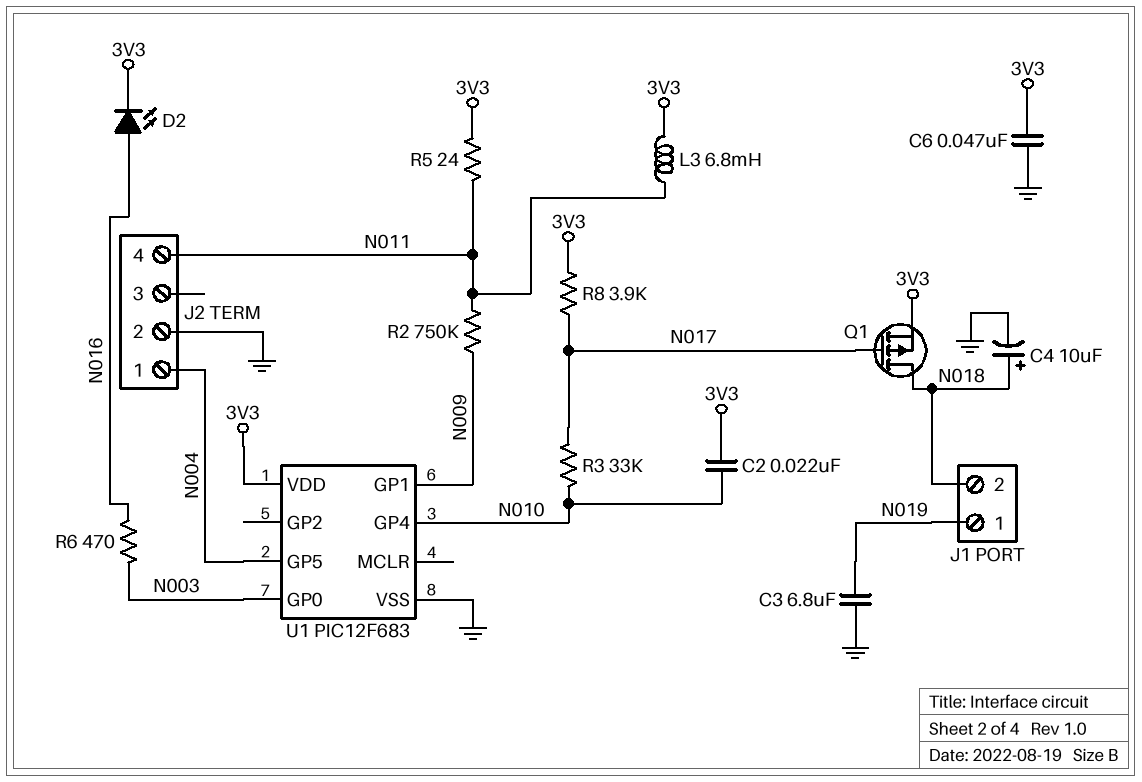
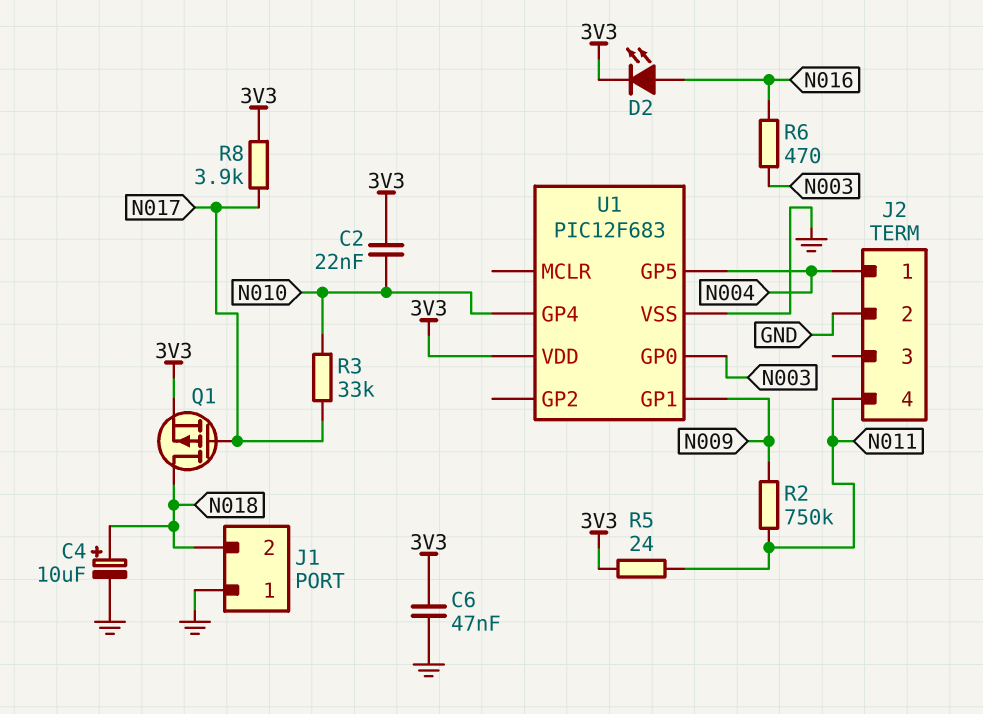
C3: 6.8uF (GND, N019) -> none
J1 pin 1: N019 -> GND
L3: 6.8mH (3V3, N011) -> none

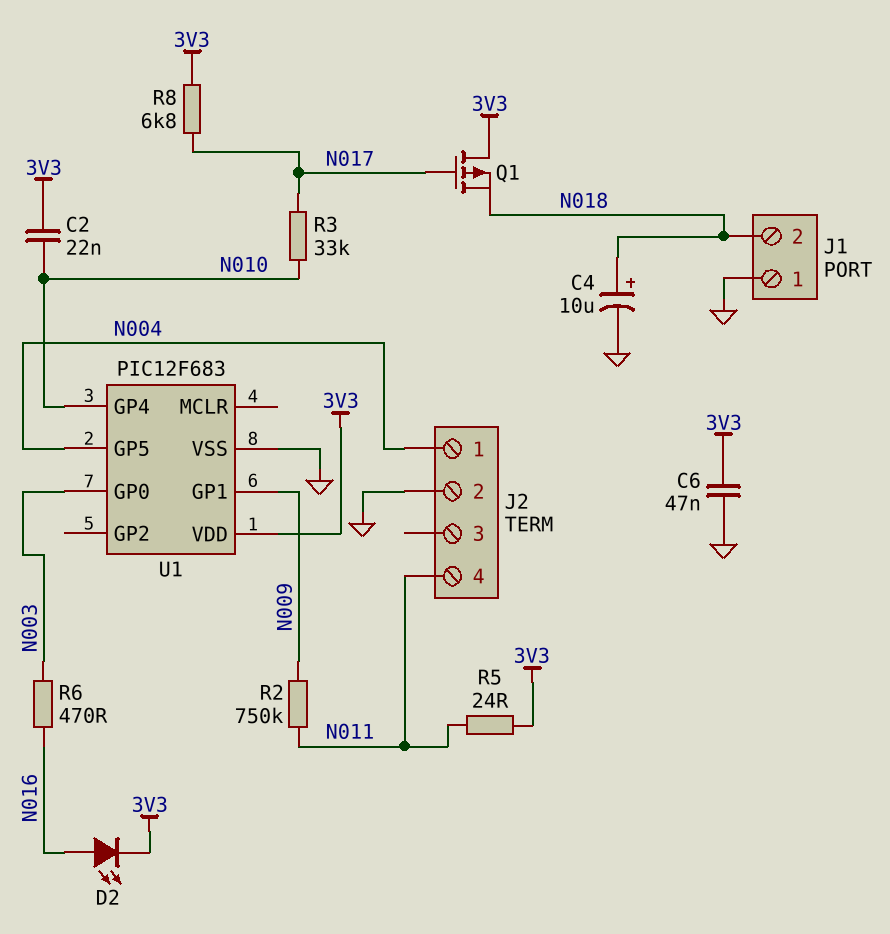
Q1: PMOS (G N017, D N018, S 3V3) -> PMOS (G N017, D 3V3, S N018)
R8: 3.9k (3V3, N017) -> 6.8k (3V3, N017)

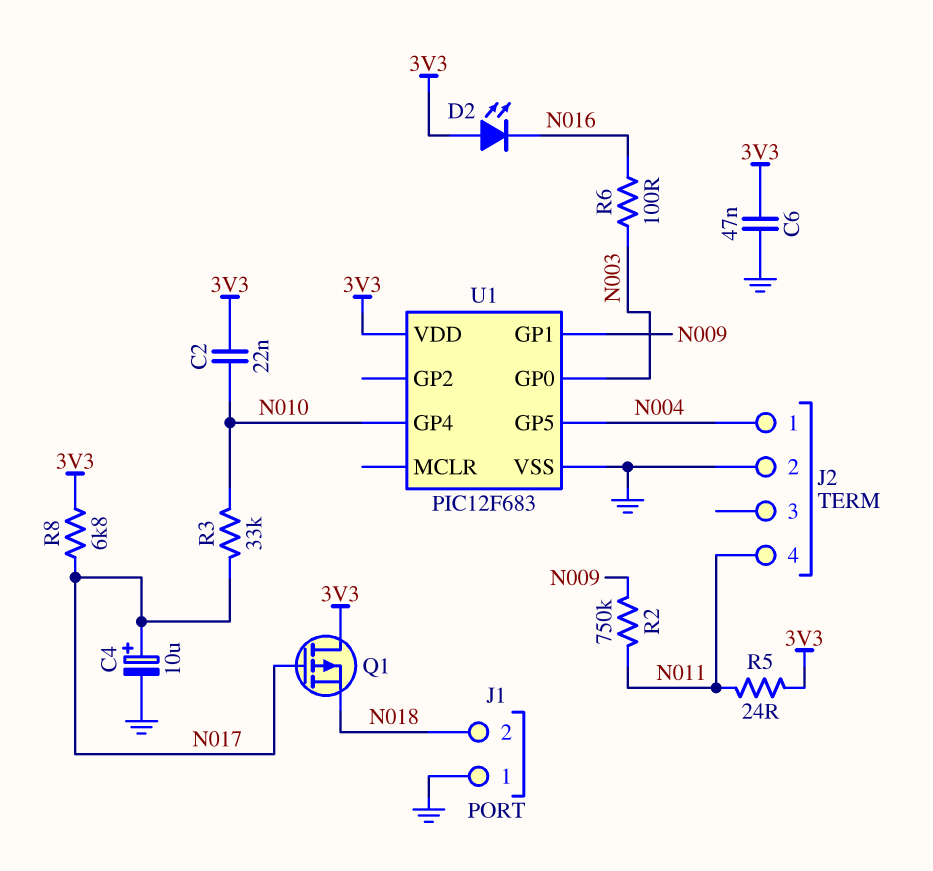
C4: 10uF (plus N018, minus GND) -> 10uF (plus N017, minus GND)
D2: LED (A N016, K 3V3) -> LED (A 3V3, K N016)
R6: 470 (N003, N016) -> 100 (N003, N016)

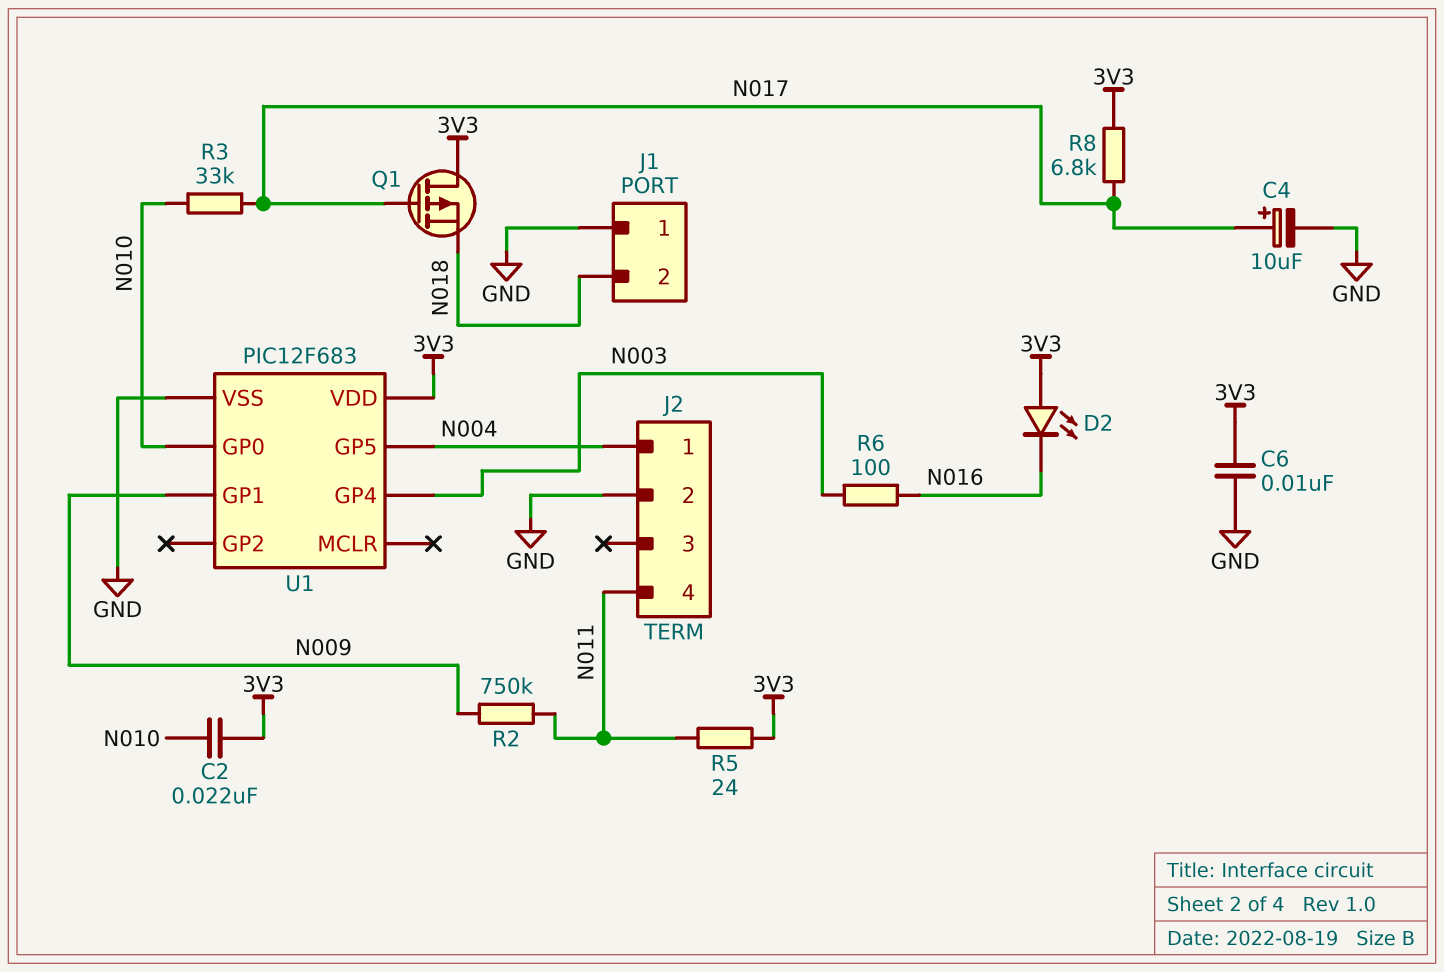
C6: 47nF (3V3, GND) -> 10nF (3V3, GND)
U1 pin GP0: N003 -> N010
U1 pin GP4: N010 -> N003

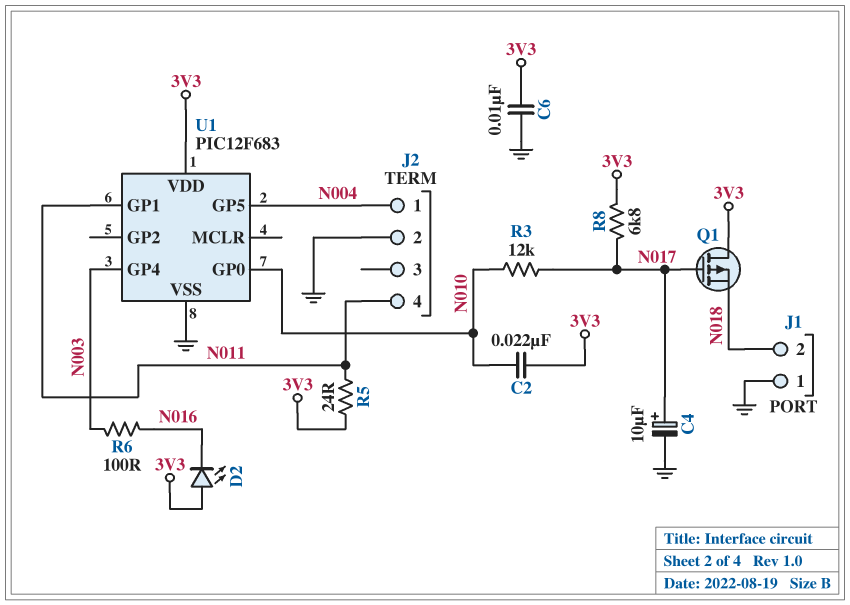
R2: 750k (N009, N011) -> none
R3: 33k (N010, N017) -> 12k (N010, N017)
U1 pin GP1: N009 -> N011

